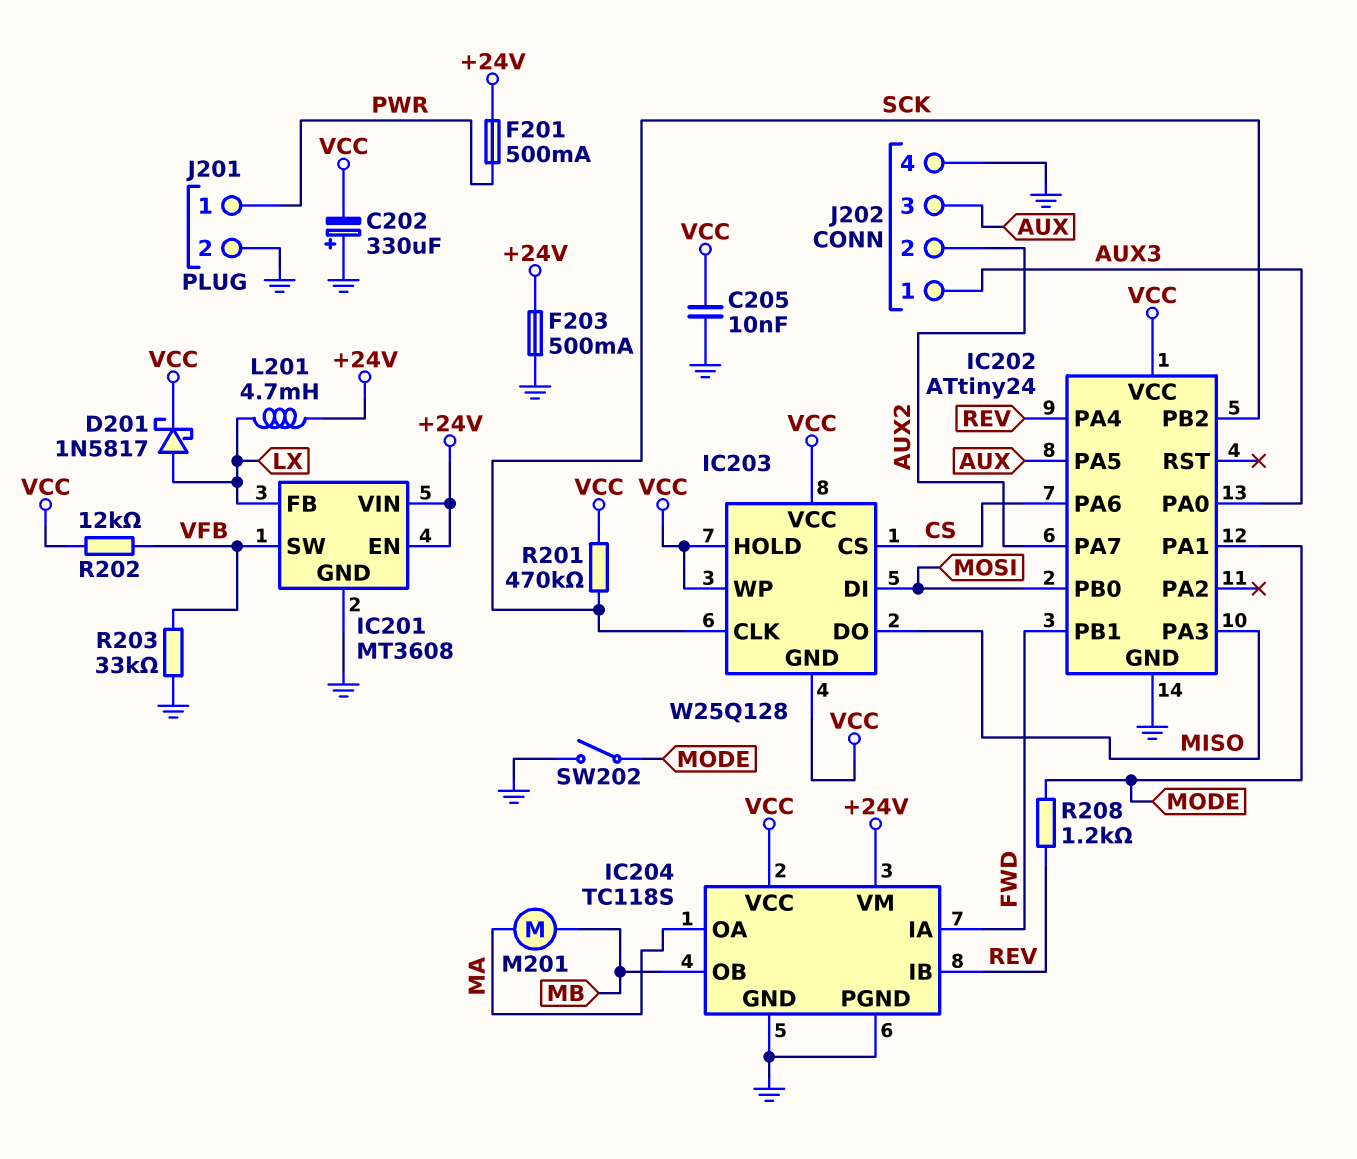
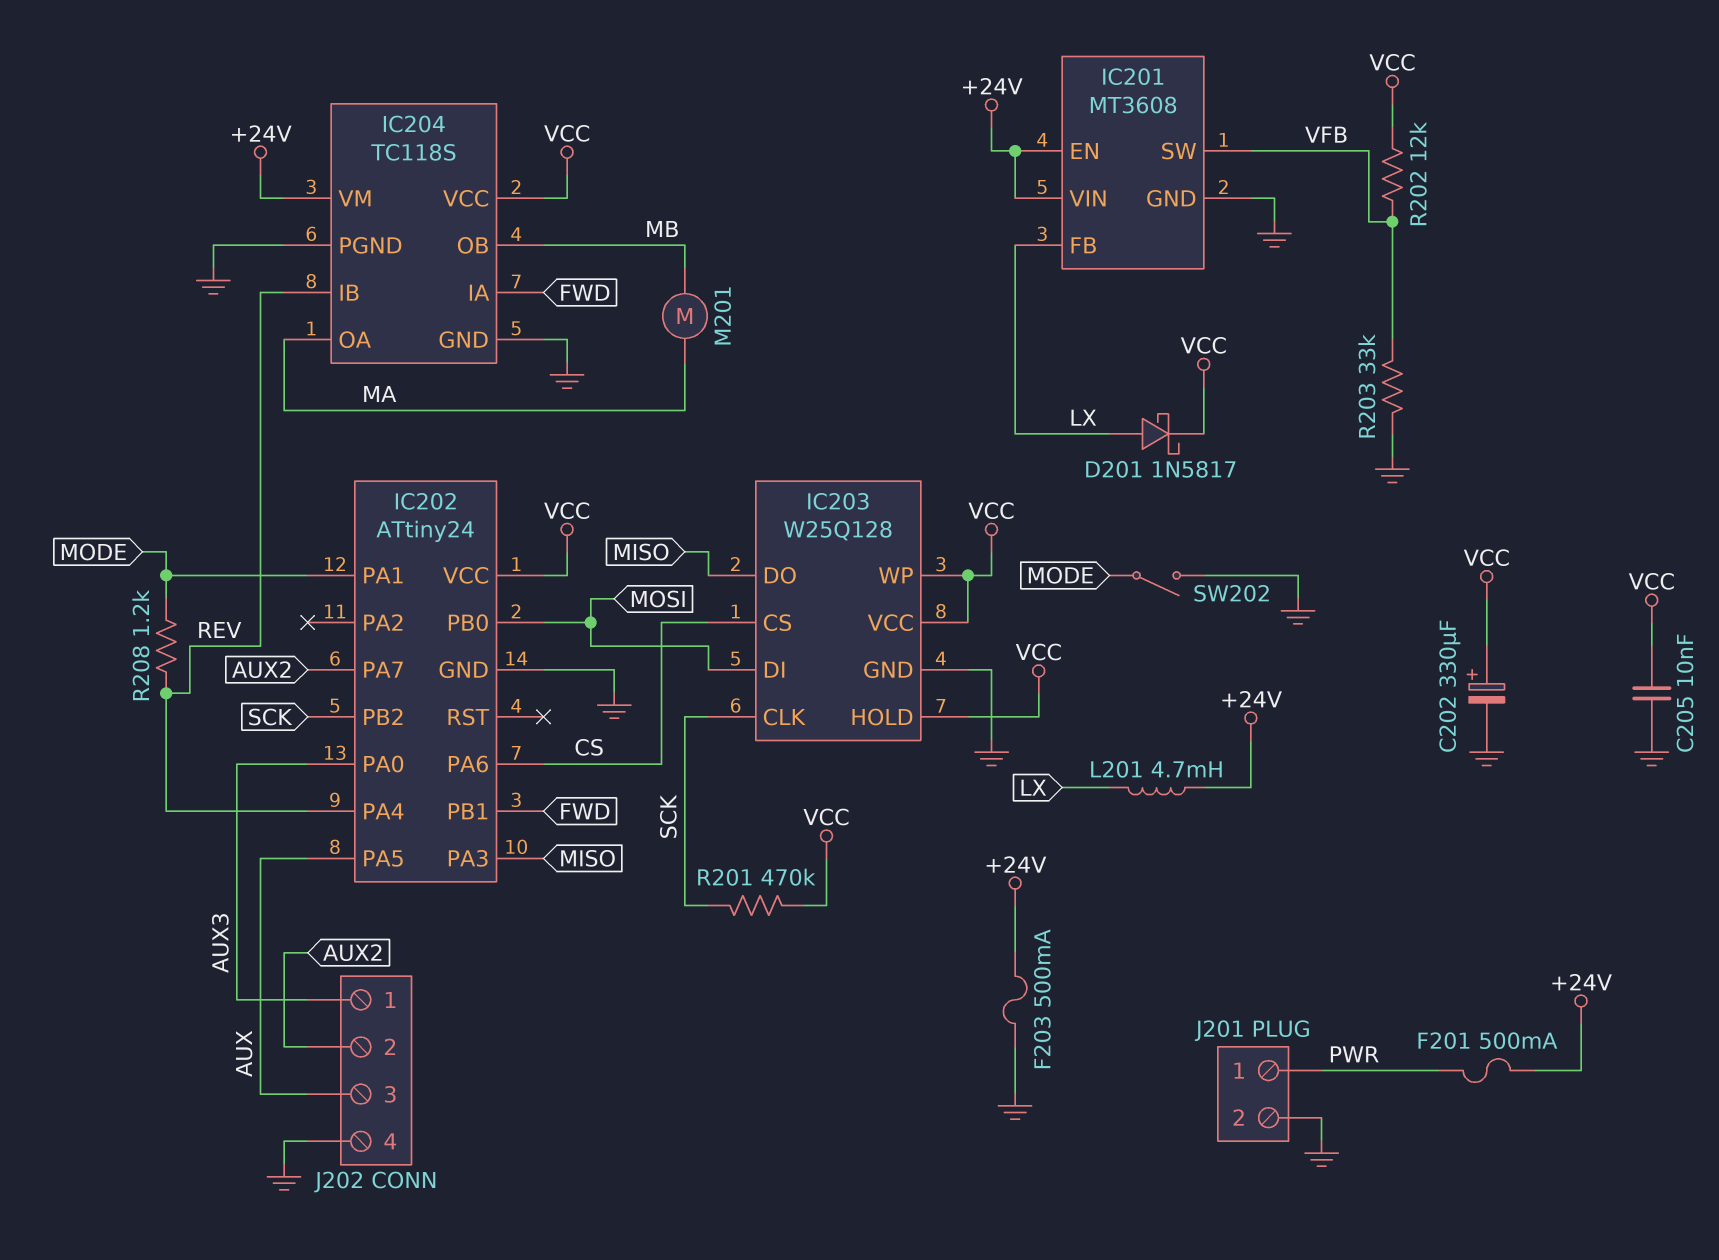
C202: 330uF (plus GND, minus VCC) -> 330uF (plus VCC, minus GND)
IC203 pin GND: VCC -> GND

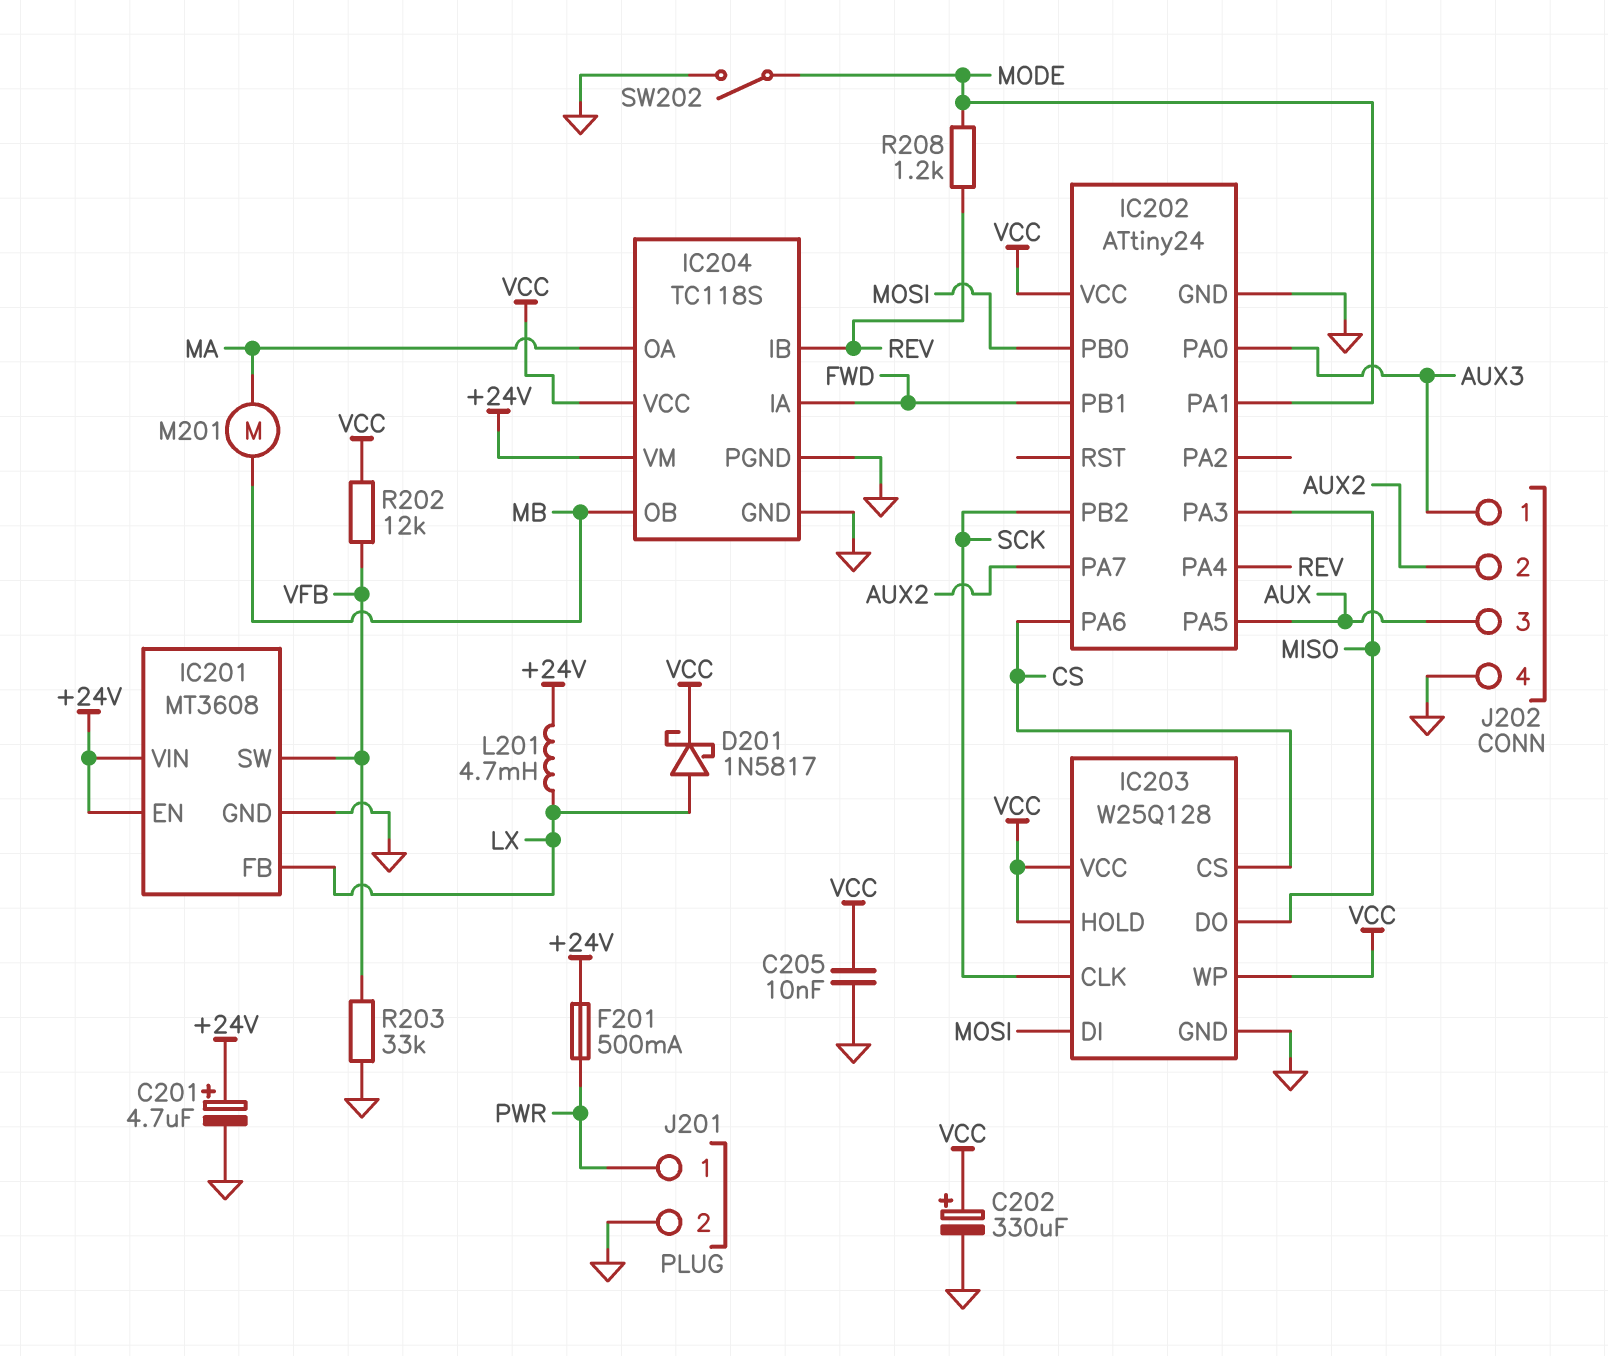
C201: none -> 4.7uF (plus +24V, minus GND)
F203: 500mA (+24V, GND) -> none
R201: 470k (SCK, VCC) -> none

